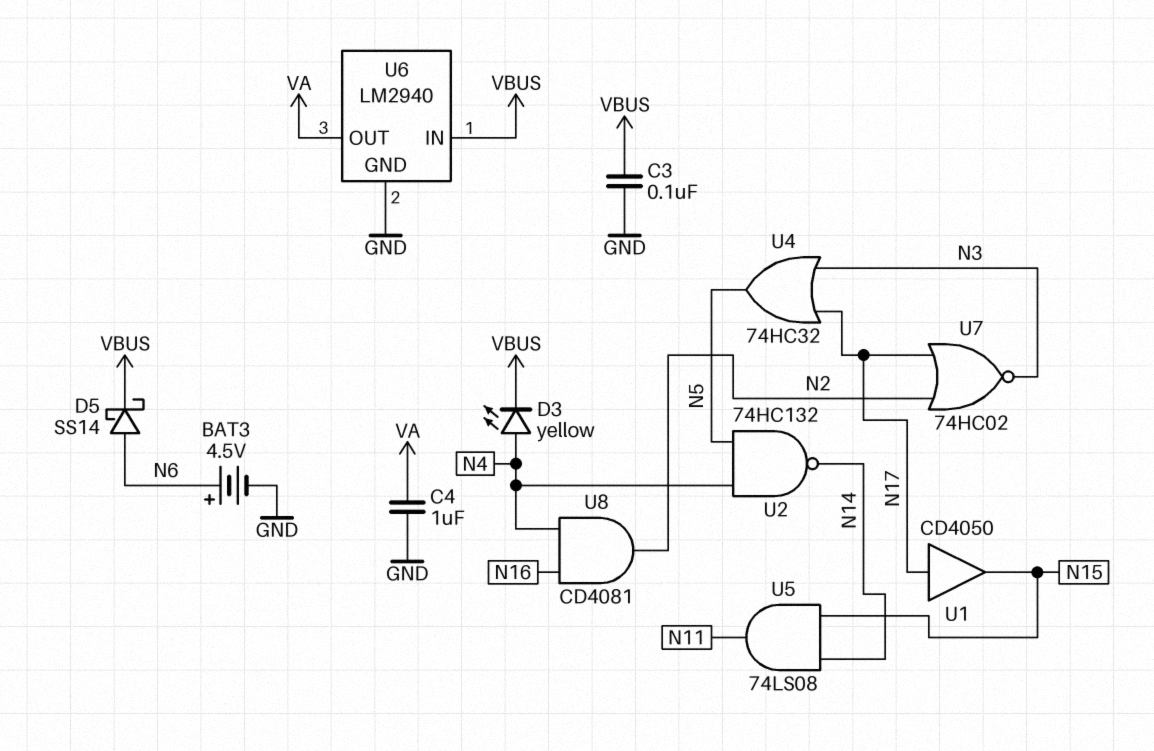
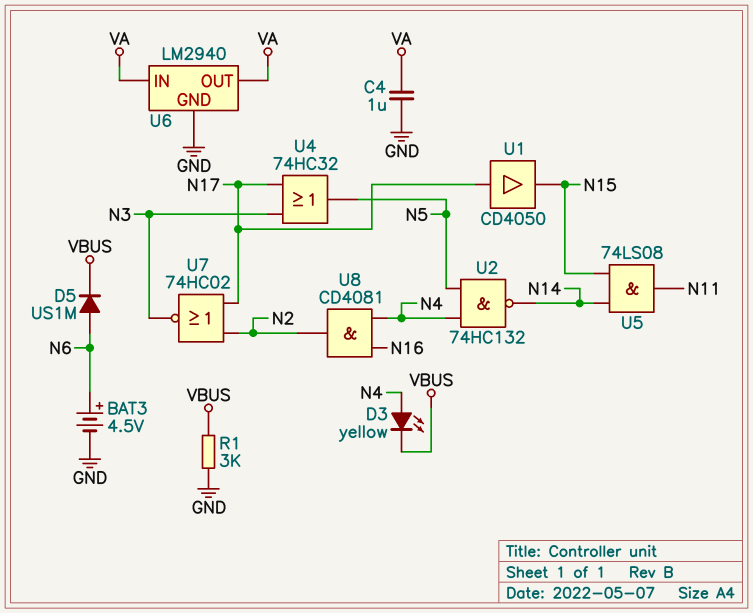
C3: 100nF (GND, VBUS) -> none
D5: schottky SS14 (A N6, K VBUS) -> diode US1M (A N6, K VBUS)
R1: none -> 3k (GND, VBUS)
U6 pin IN: VBUS -> VA

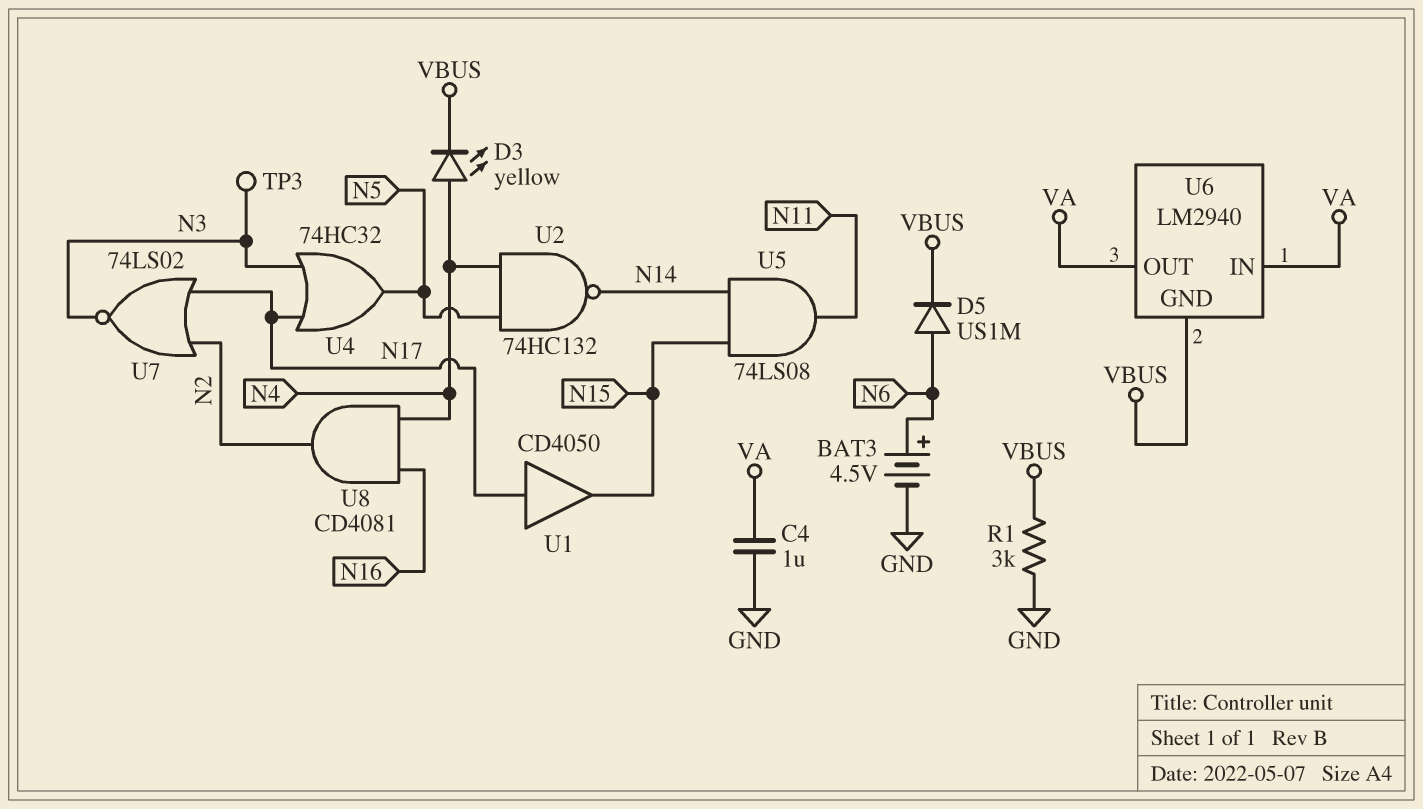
TP3: none -> test point (N3)
U6 pin GND: GND -> VBUS
U7: NOR 74HC02 (in N2, in N17, out N3) -> NOR 74LS02 (in N2, in N17, out N3)

